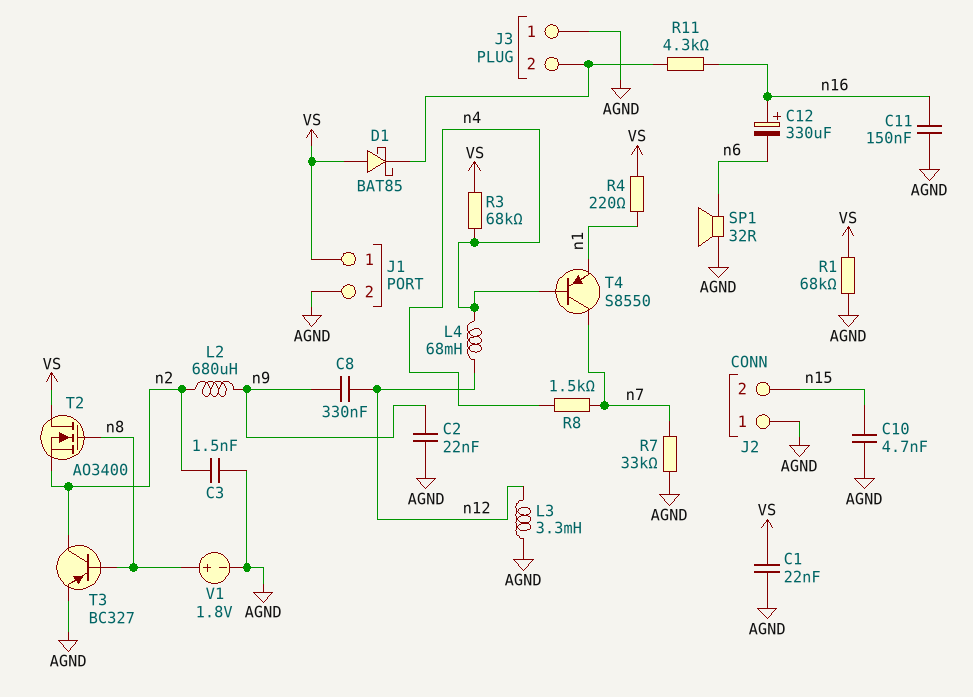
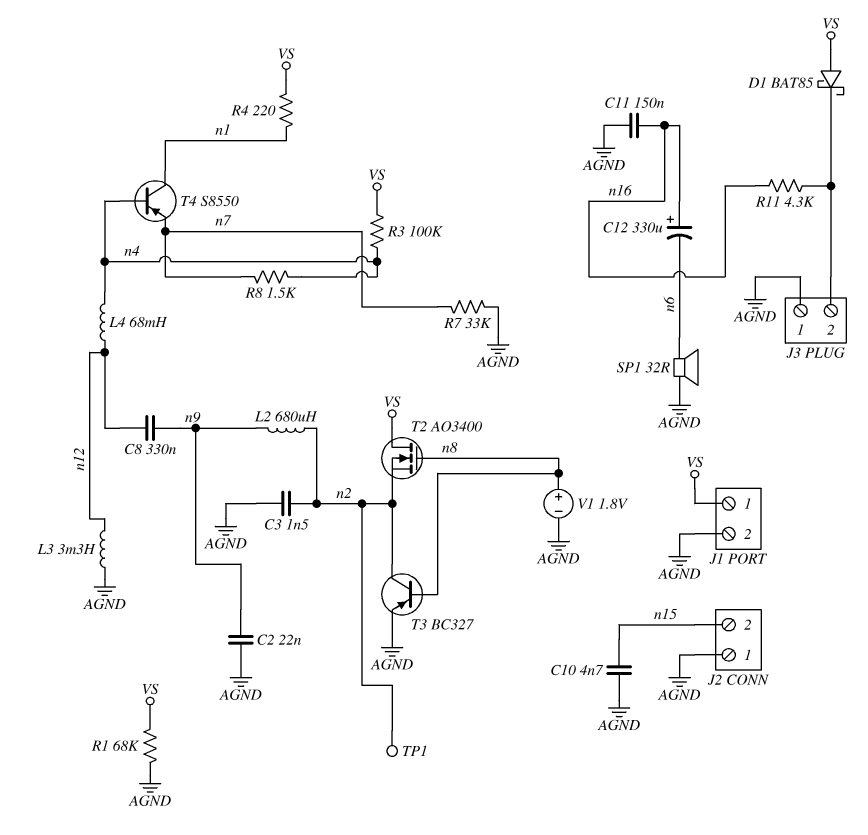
C1: 22nF (AGND, VS) -> none
R3: 68k (VS, n4) -> 100k (VS, n4)
T4: PNP S8550 (B n4, C n7, E n1) -> PNP S8550 (B n4, C n1, E n7)
TP1: none -> test point (n2)

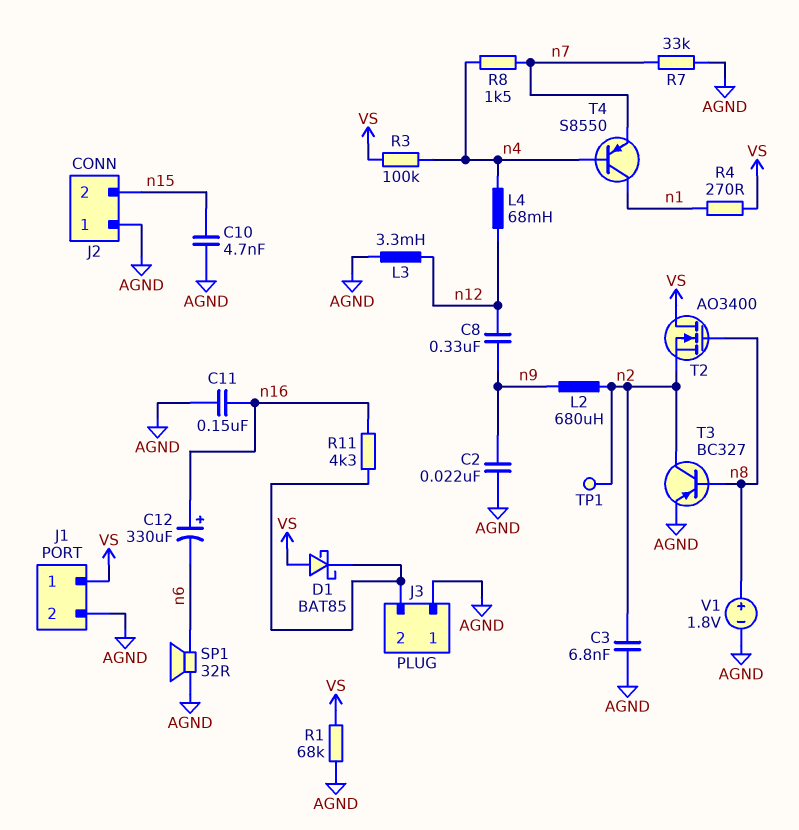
C3: 1.5nF (AGND, n2) -> 6.8nF (AGND, n2)
R4: 220 (VS, n1) -> 270 (VS, n1)

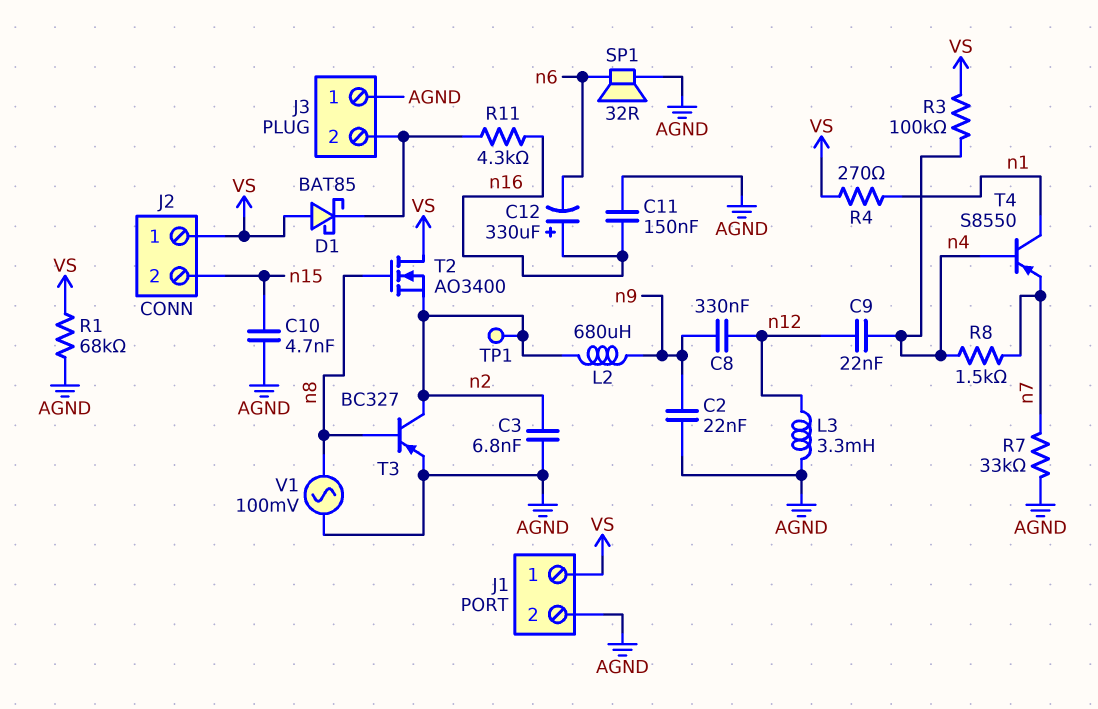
C9: none -> 22nF (n4, n12)
J2 pin 1: AGND -> VS
L4: 68mH (n4, n12) -> none
V1: 1.8V (plus n8, minus AGND) -> AC 100mV (AGND, n8)

